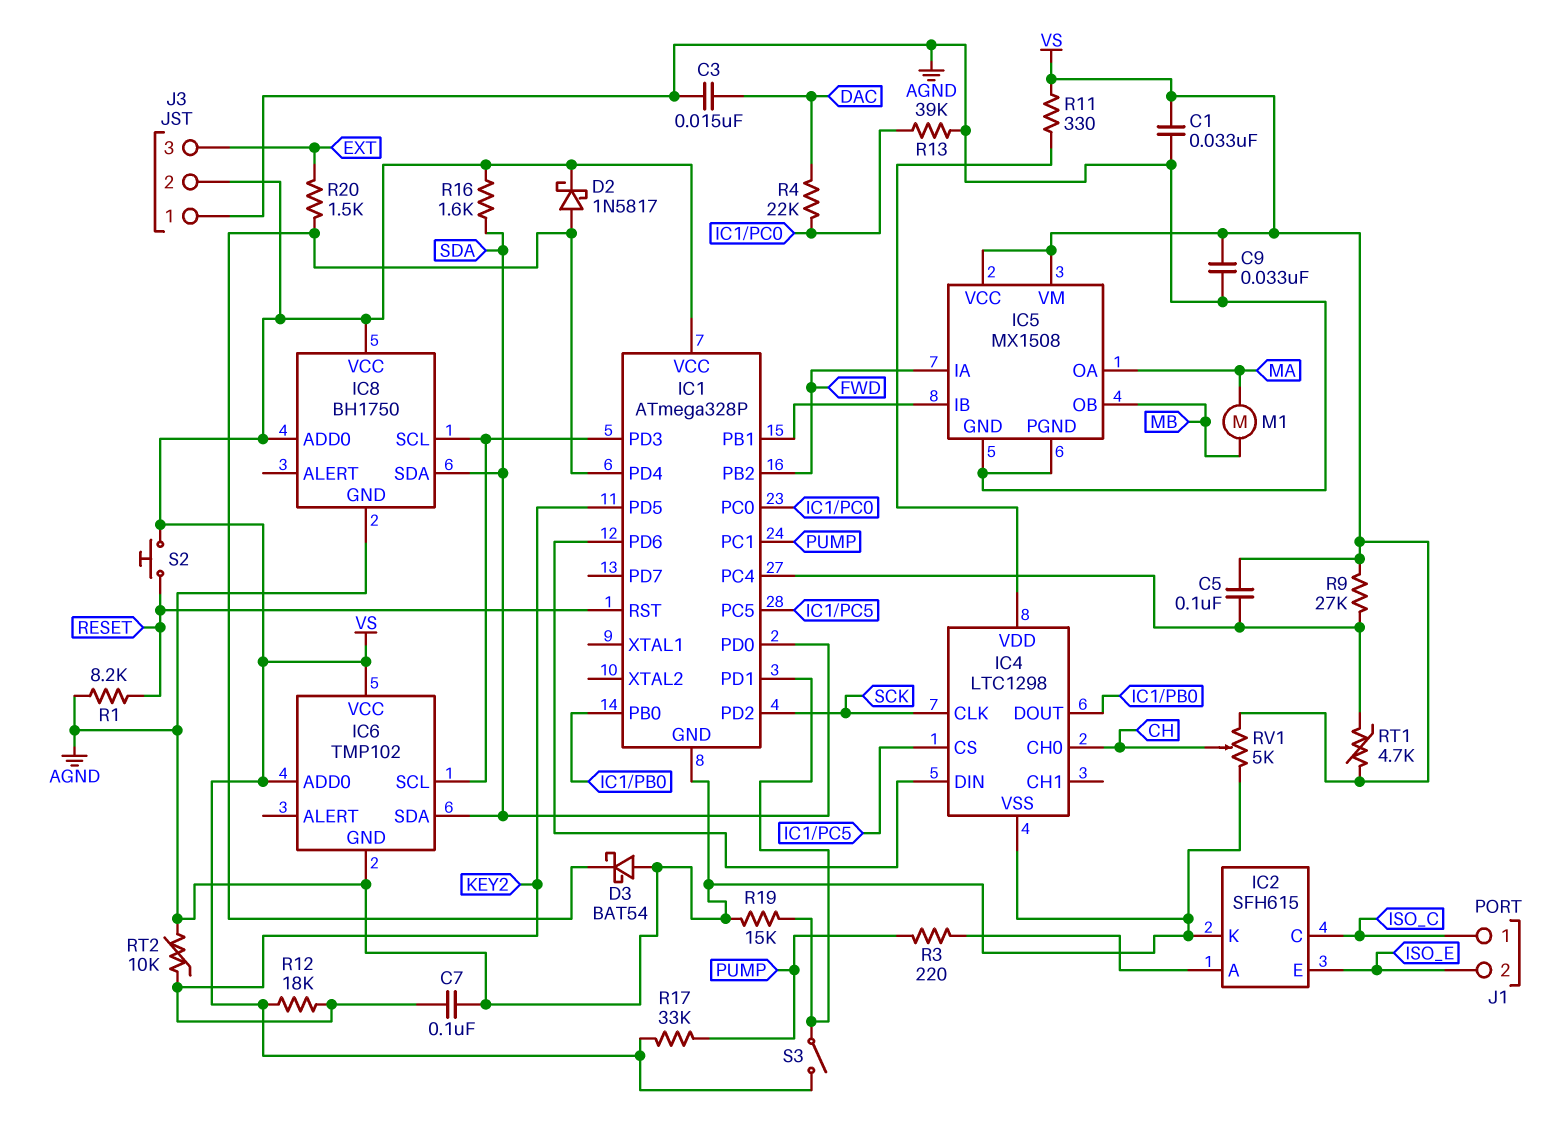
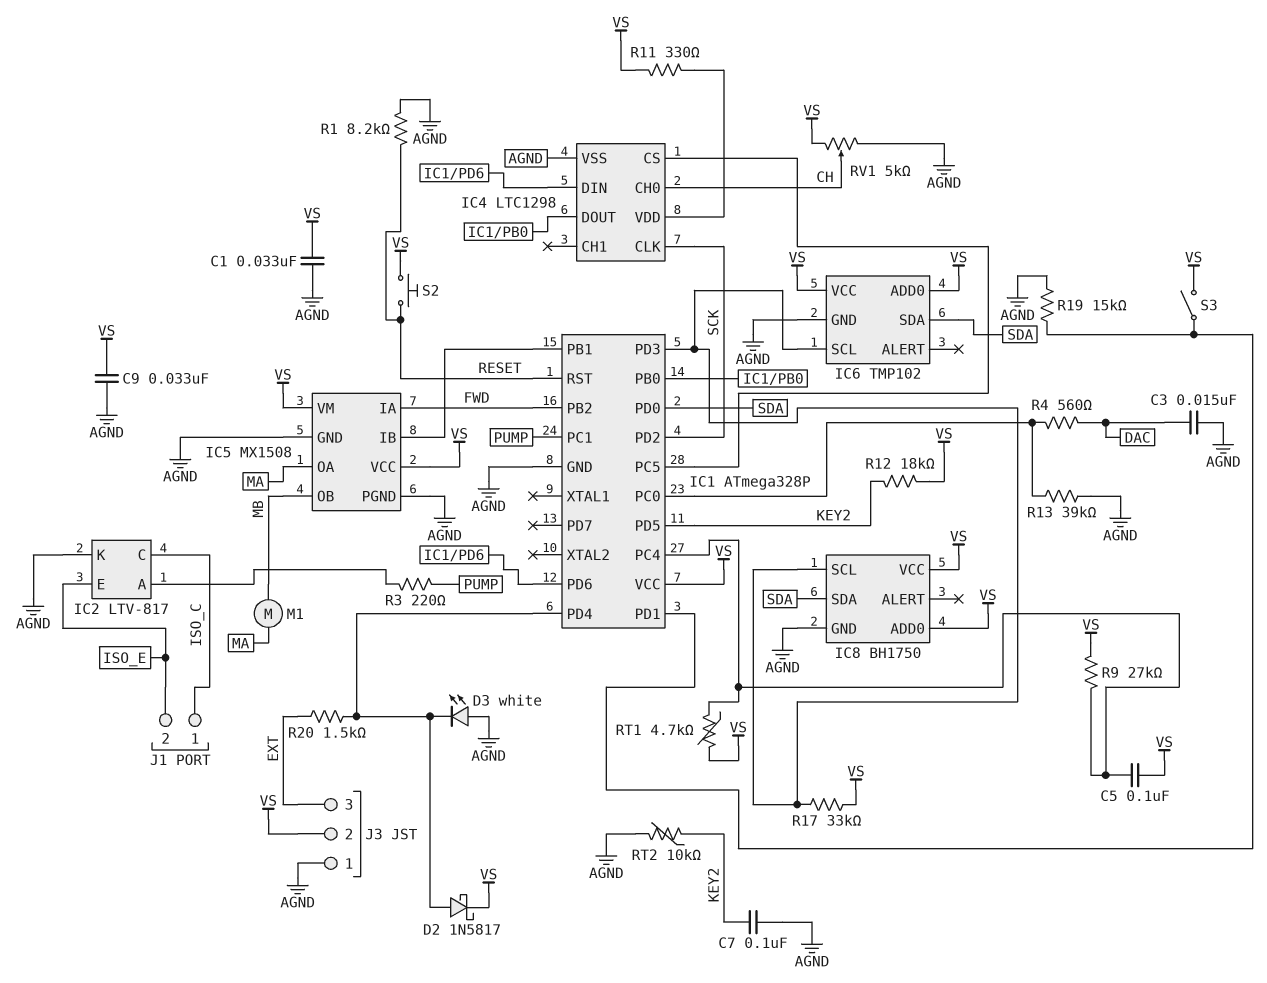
D3: schottky BAT54 (A AGND, K IC1/PD4) -> LED white (A AGND, K IC1/PD4)
IC2: SFH615 -> LTV-817
R4: 22k (DAC, IC1/PC0) -> 560 (DAC, IC1/PC0)
R16: 1.6k (SDA, VS) -> none
R17: 33k (PUMP, VS) -> 33k (IC1/PD3, VS)

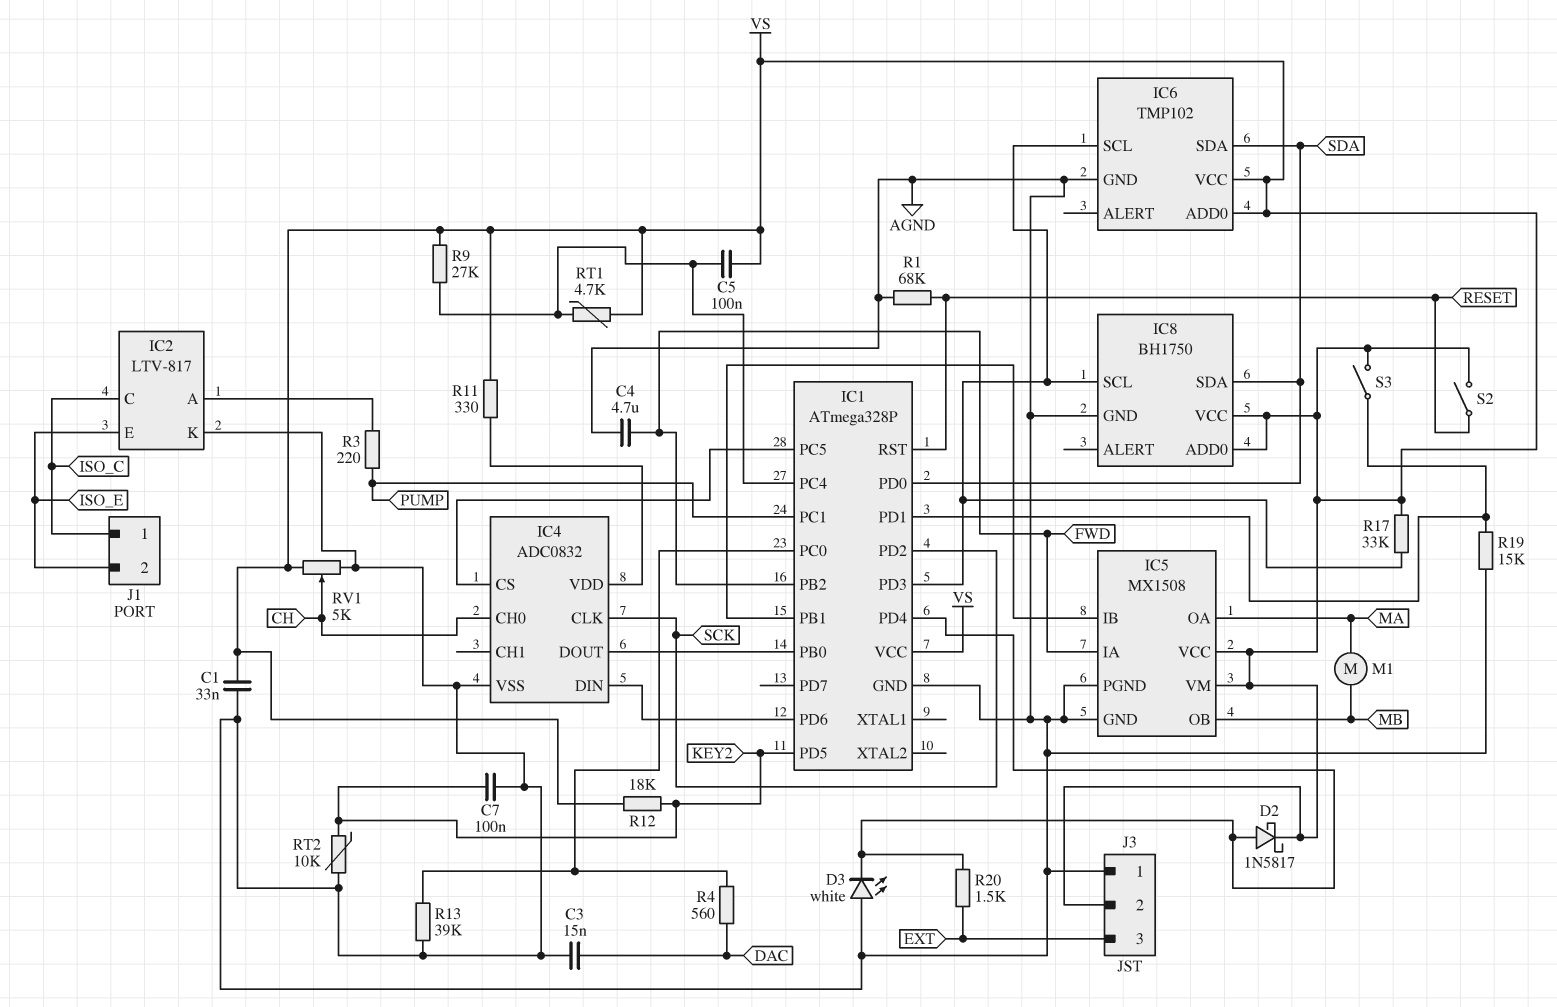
C4: none -> 4.7uF (AGND, FWD)
C9: 33nF (AGND, VS) -> none
IC4: LTC1298 -> ADC0832
R1: 8.2k (AGND, RESET) -> 68k (AGND, RESET)
S2: button (RESET, VS) -> switch (RESET, VS)

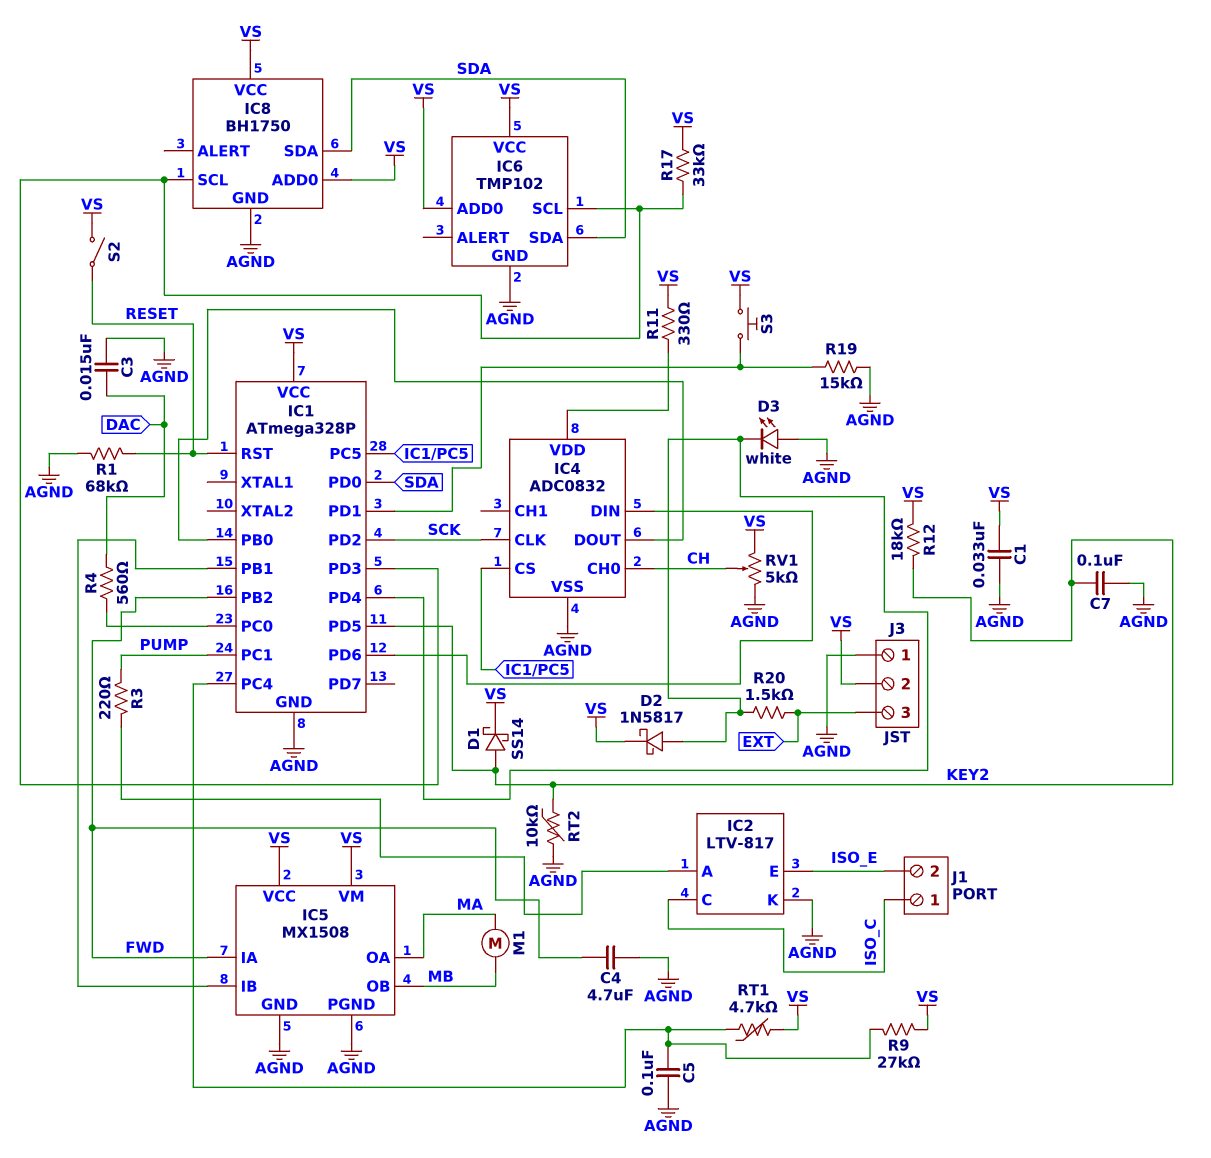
C5: 100nF (IC1/PC4, VS) -> 100nF (AGND, IC1/PC4)
D1: none -> schottky SS14 (A KEY2, K VS)
R13: 39k (AGND, IC1/PC0) -> none
S3: switch (IC1/PD1, VS) -> button (IC1/PD1, VS)

